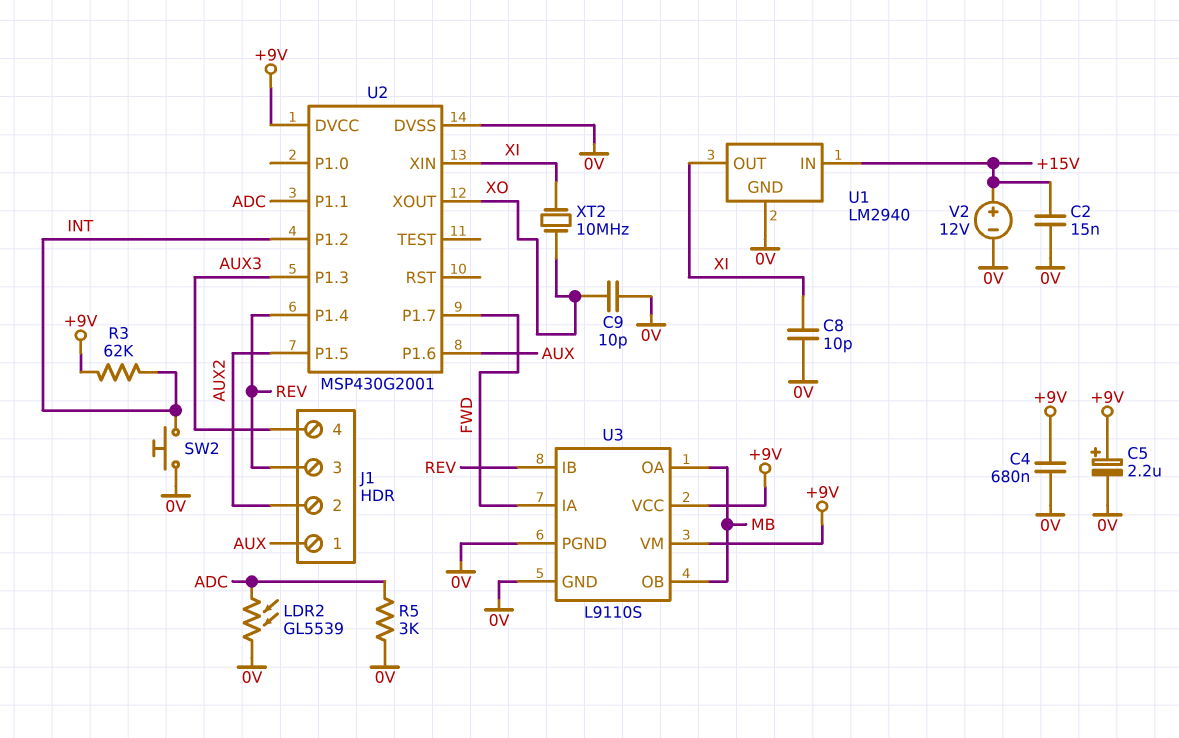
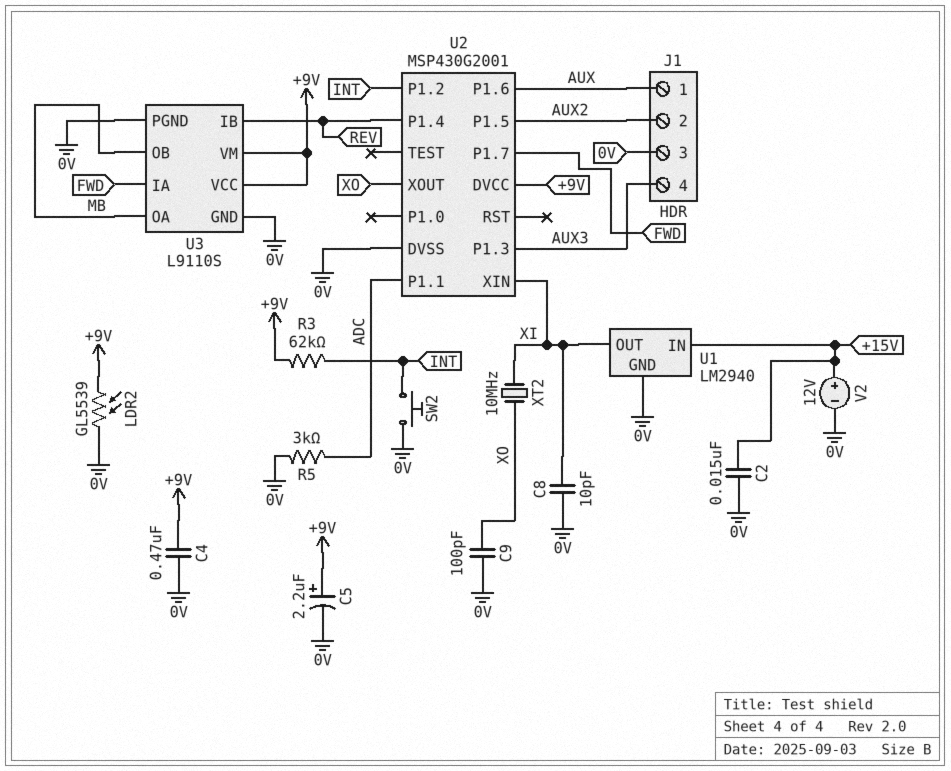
C4: 680nF (+9V, 0V) -> 470nF (+9V, 0V)
C9: 10pF (0V, XO) -> 100pF (0V, XO)
J1 pin 3: REV -> 0V
LDR2: GL5539 (0V, ADC) -> GL5539 (+9V, 0V)

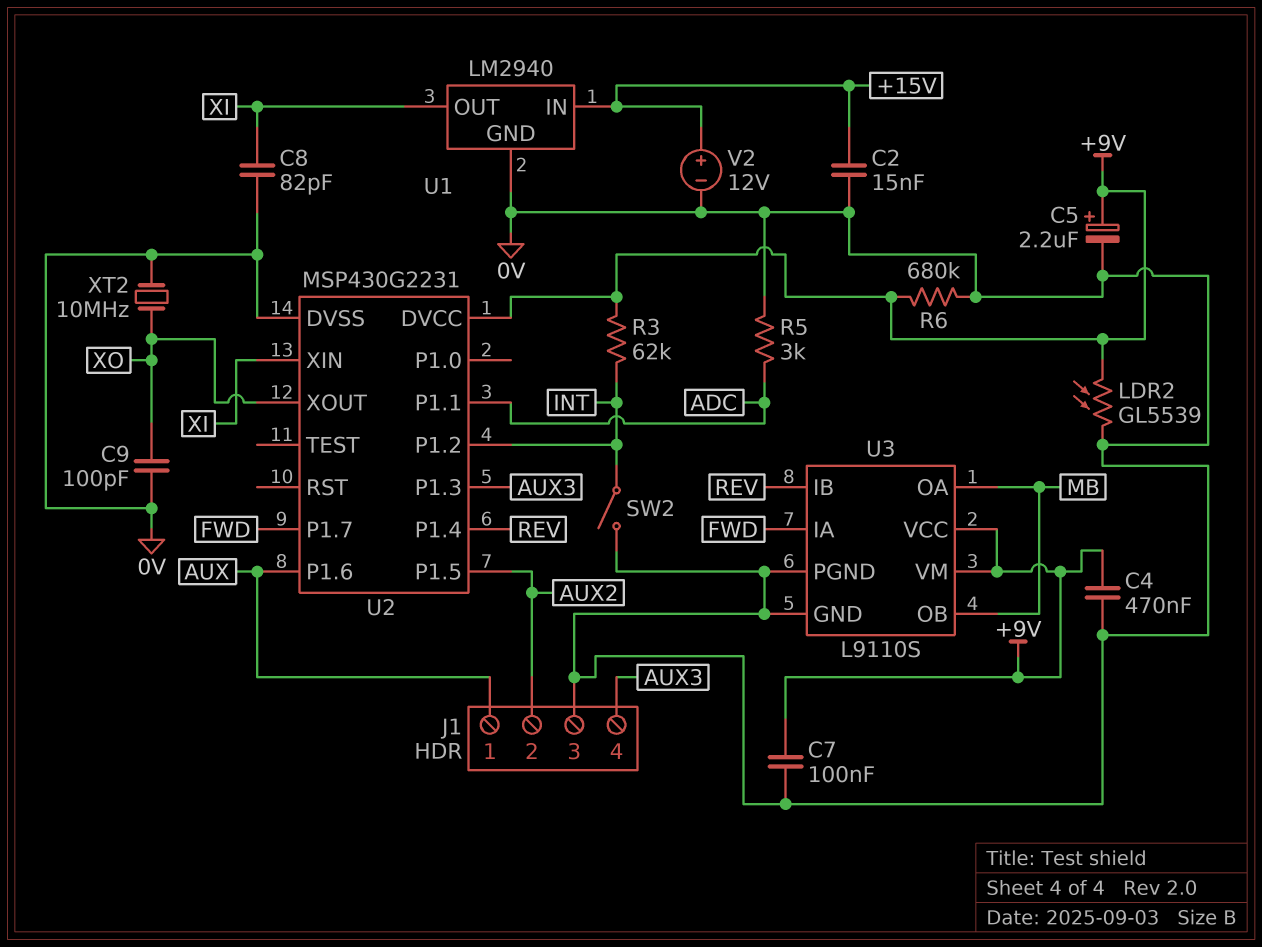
C7: none -> 100nF (+9V, 0V)
C8: 10pF (0V, XI) -> 82pF (0V, XI)
R6: none -> 680k (+9V, 0V)
SW2: button (0V, INT) -> switch (0V, INT)
U2: MSP430G2001 -> MSP430G2231
XT2: 10MHz (XI, XO) -> 10MHz (0V, XO)

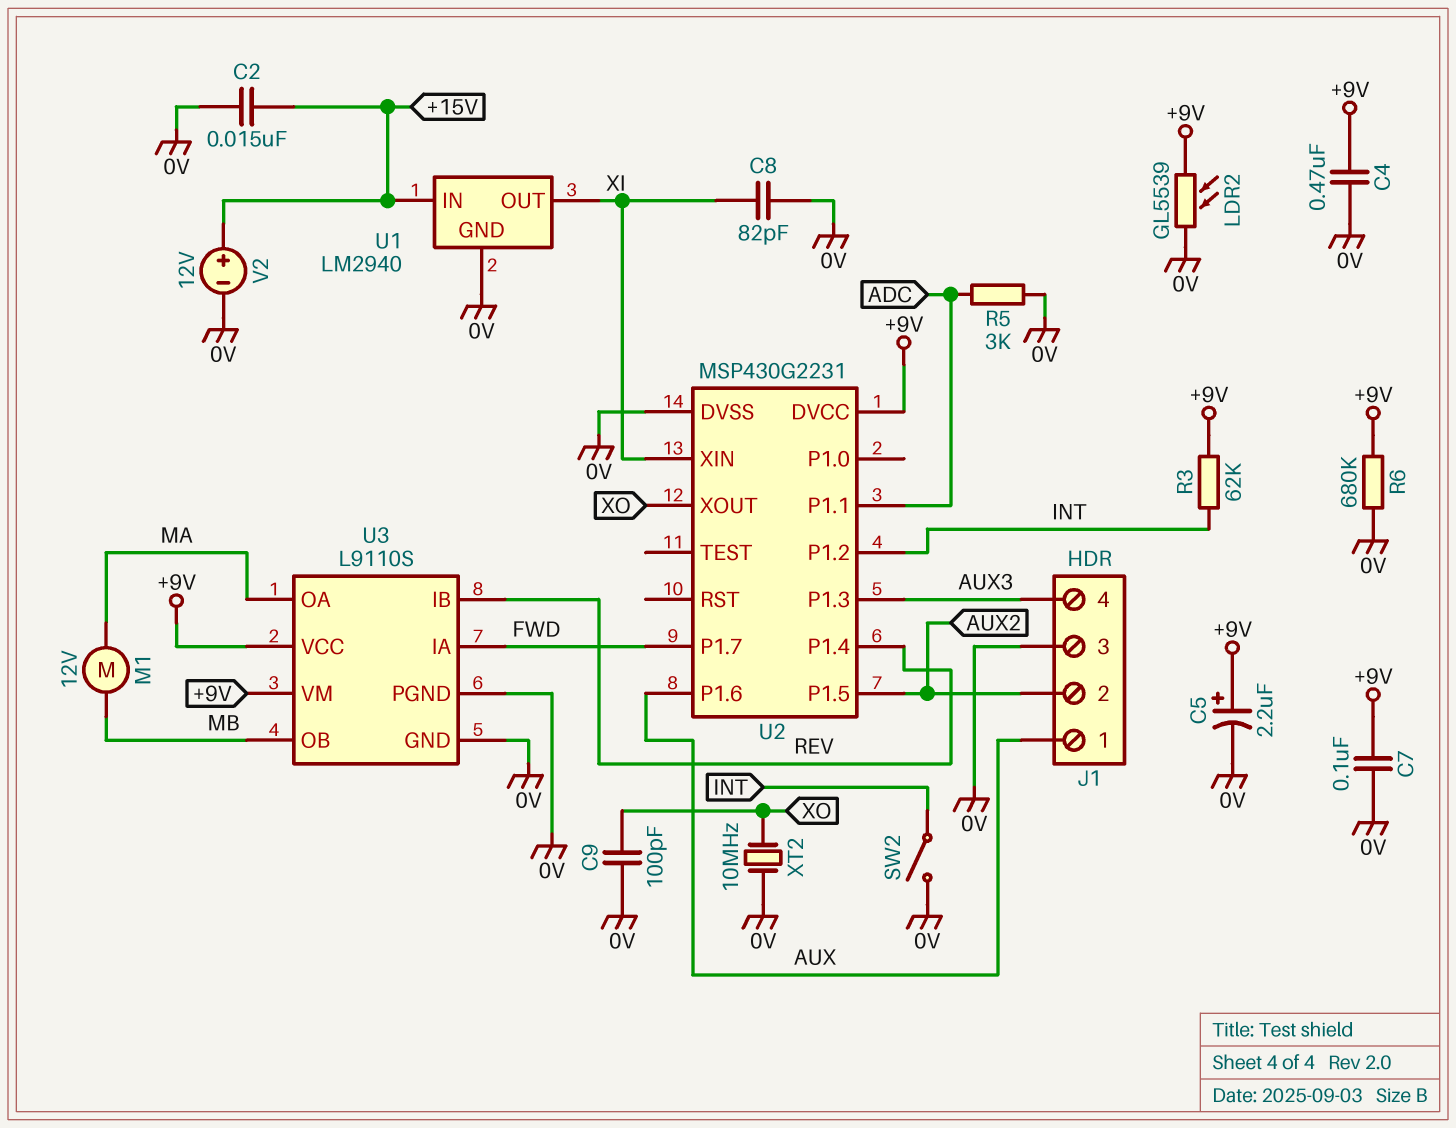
M1: none -> motor 12V (MA, MB)
U3 pin OA: MB -> MA

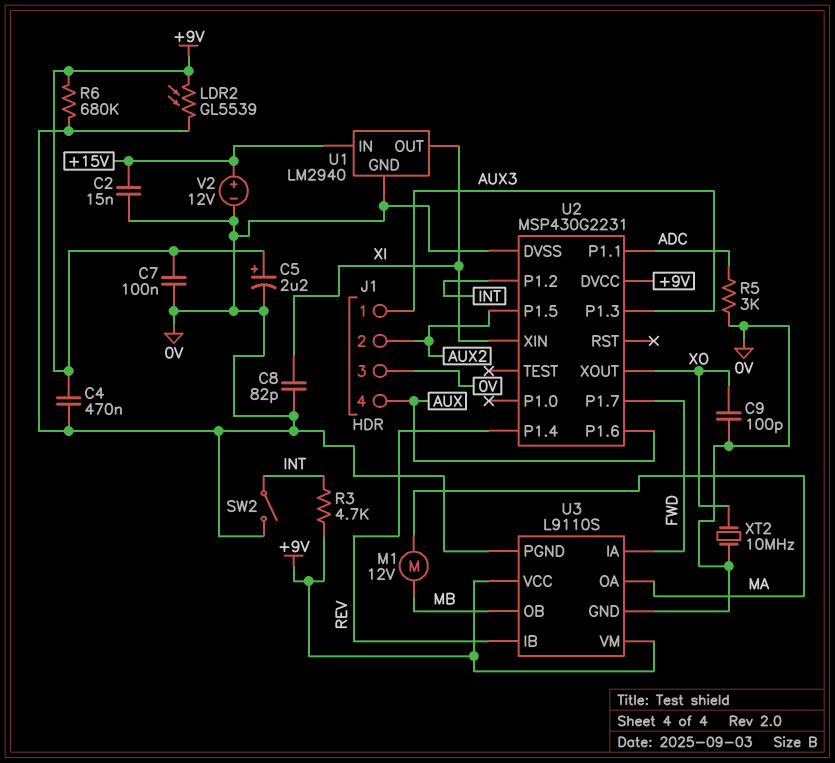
J1 pin 1: AUX -> AUX3
J1 pin 4: AUX3 -> AUX
R3: 62k (+9V, INT) -> 4.7k (+9V, INT)

